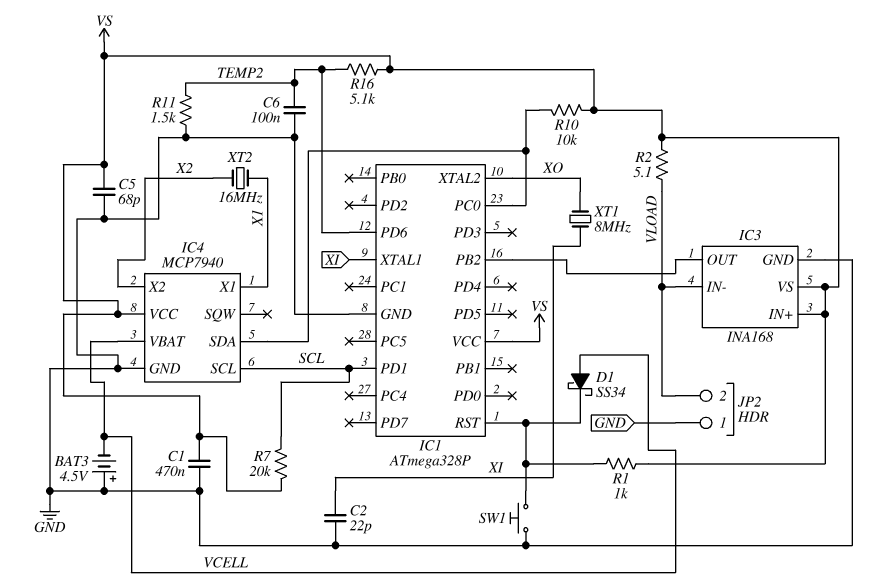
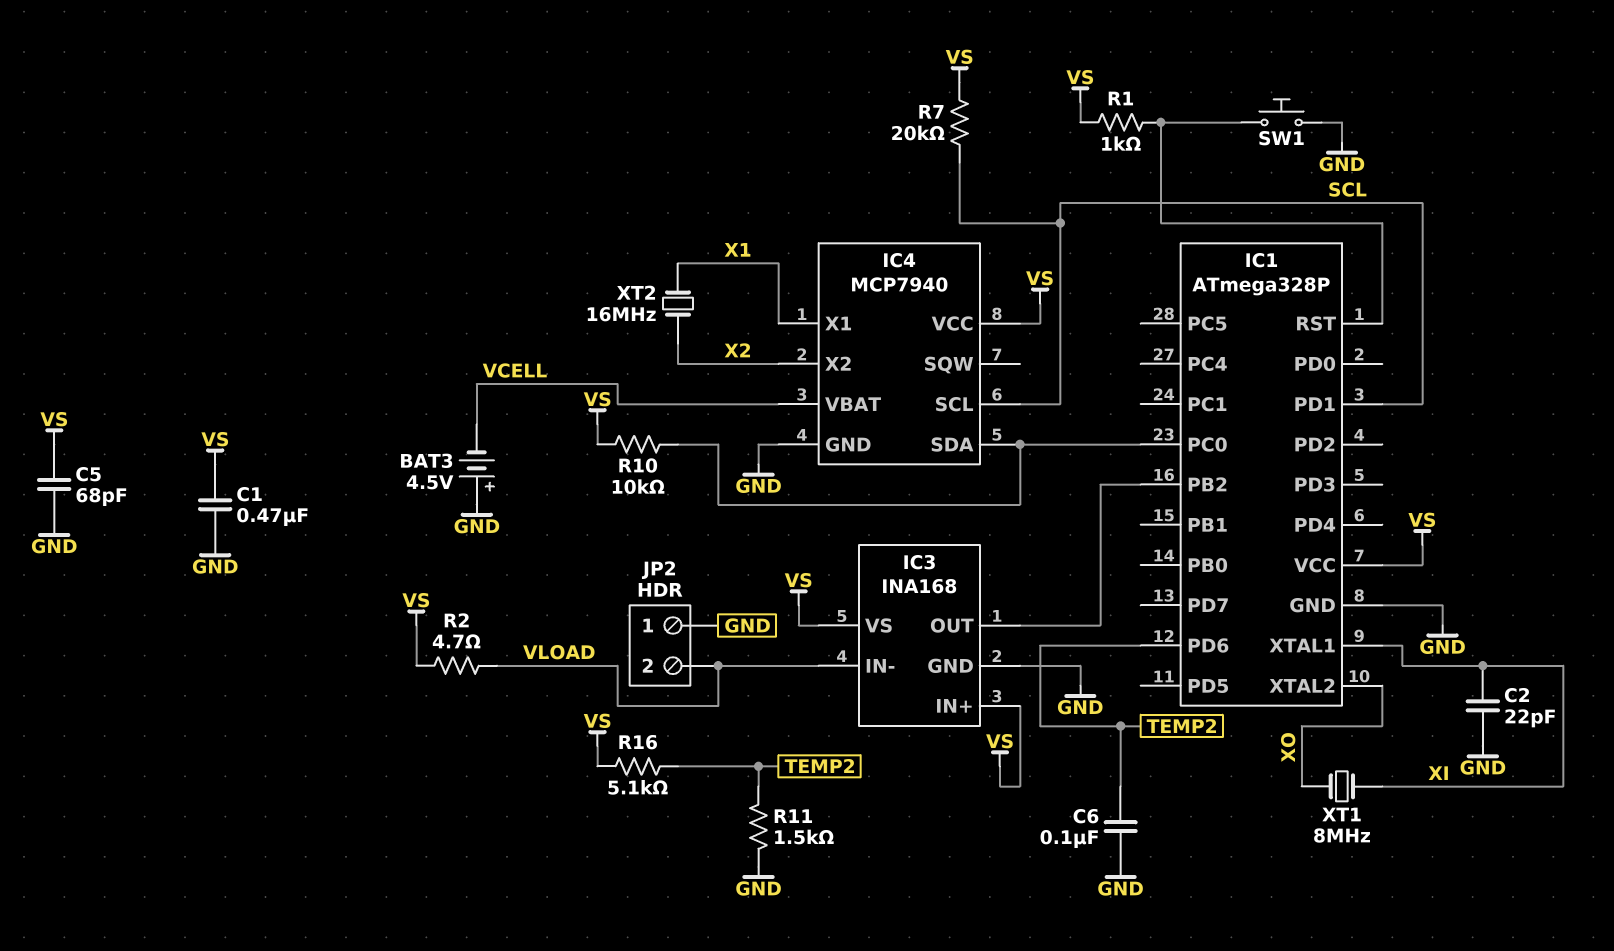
D1: schottky SS34 (A VCELL, K IC1/RST) -> none
R2: 5.1 (VLOAD, VS) -> 4.7 (VLOAD, VS)

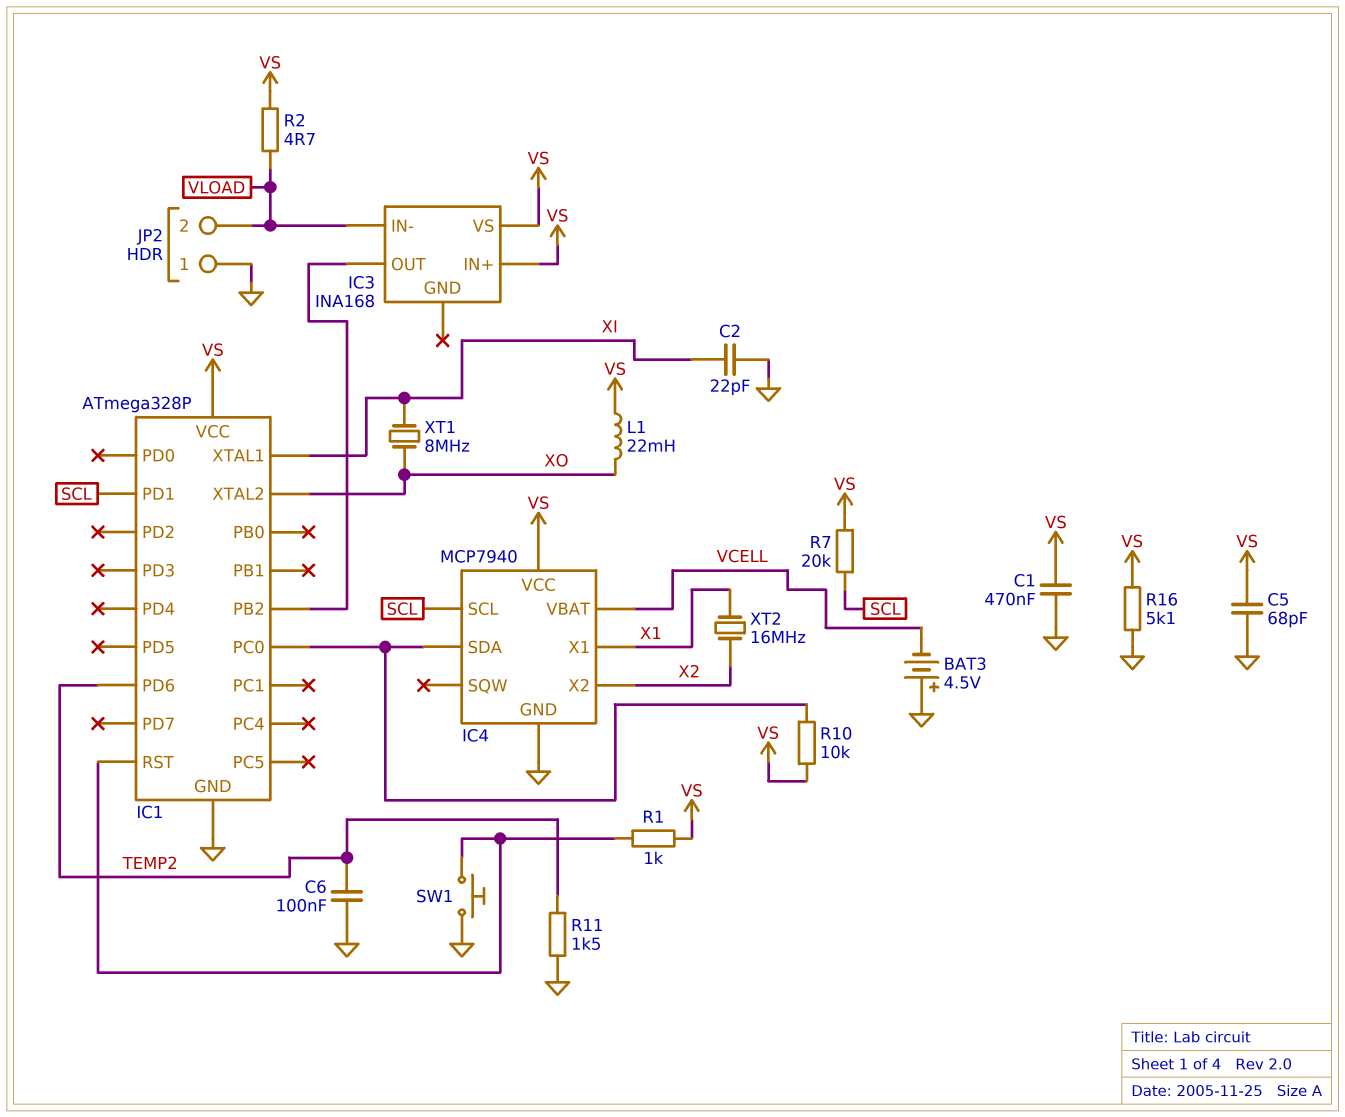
IC3 pin GND: GND -> none
L1: none -> 22mH (VS, XO)
R16: 5.1k (TEMP2, VS) -> 5.1k (GND, VS)

